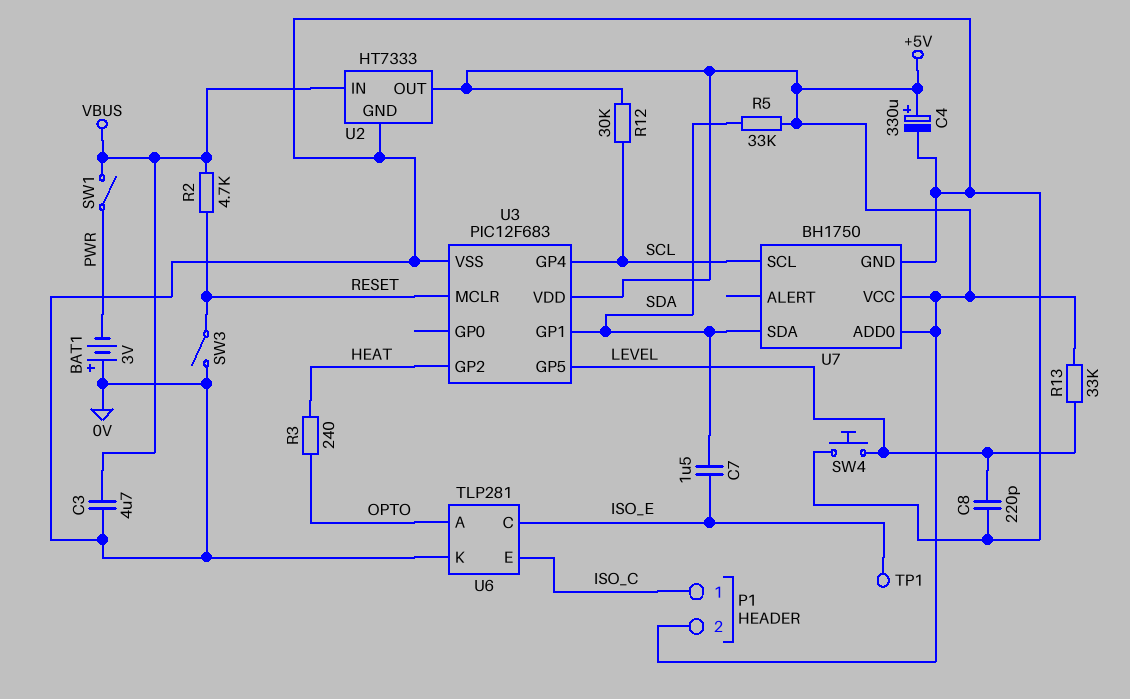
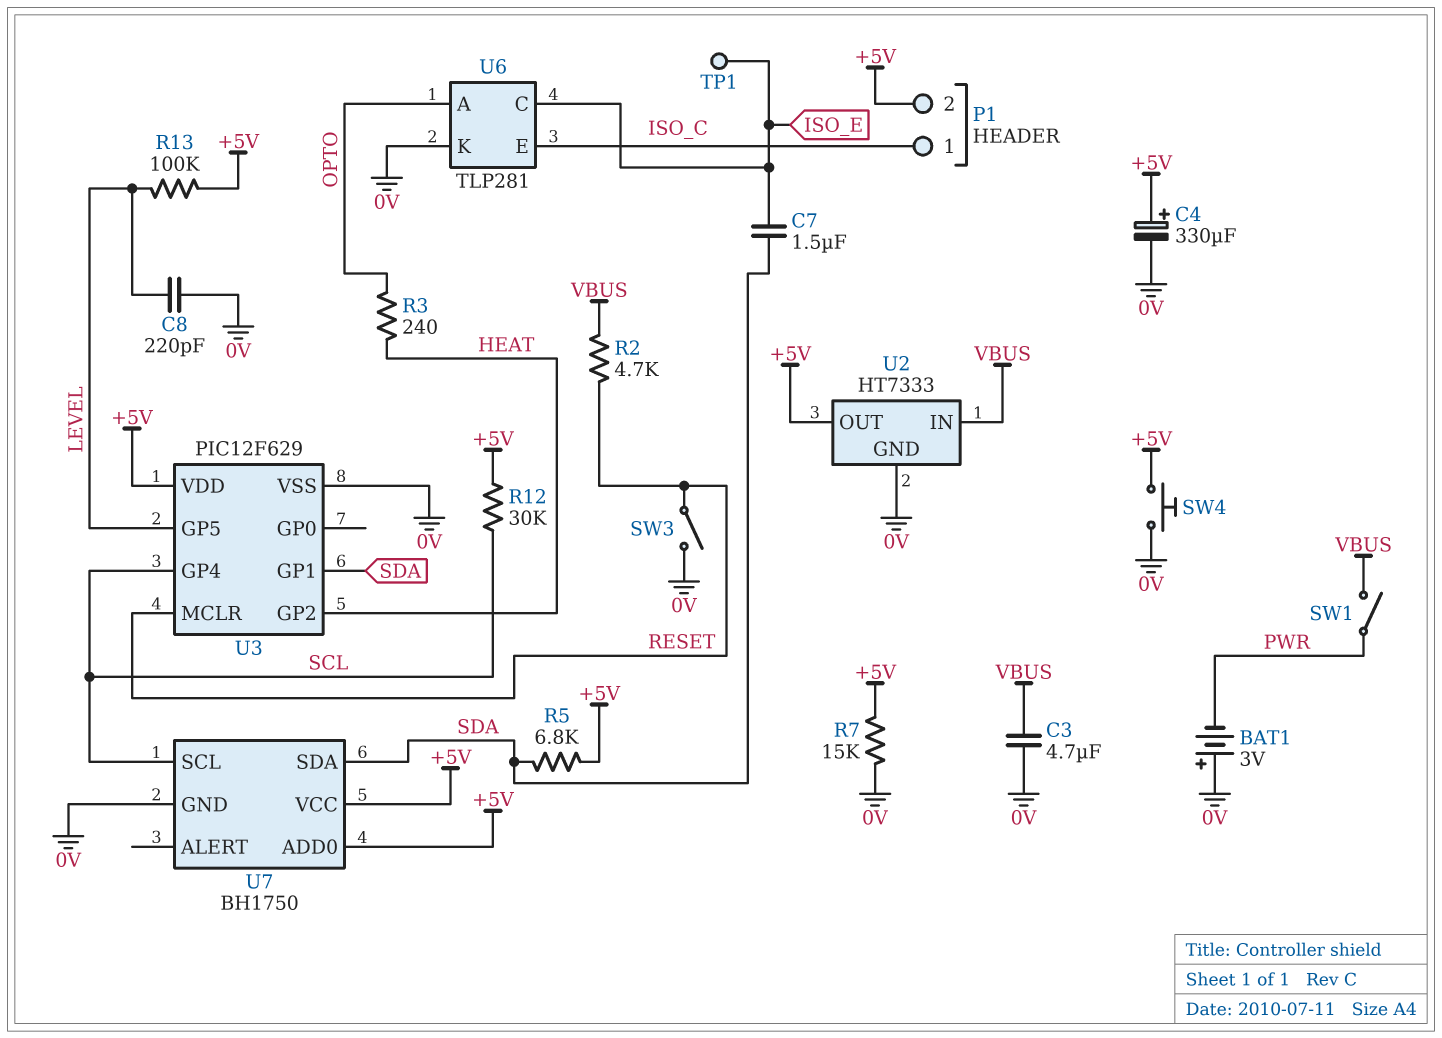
R5: 33k (+5V, SDA) -> 6.8k (+5V, SDA)
R7: none -> 15k (+5V, 0V)
R13: 33k (+5V, LEVEL) -> 100k (+5V, LEVEL)
SW4: button (0V, LEVEL) -> button (+5V, 0V)
U3: PIC12F683 -> PIC12F629

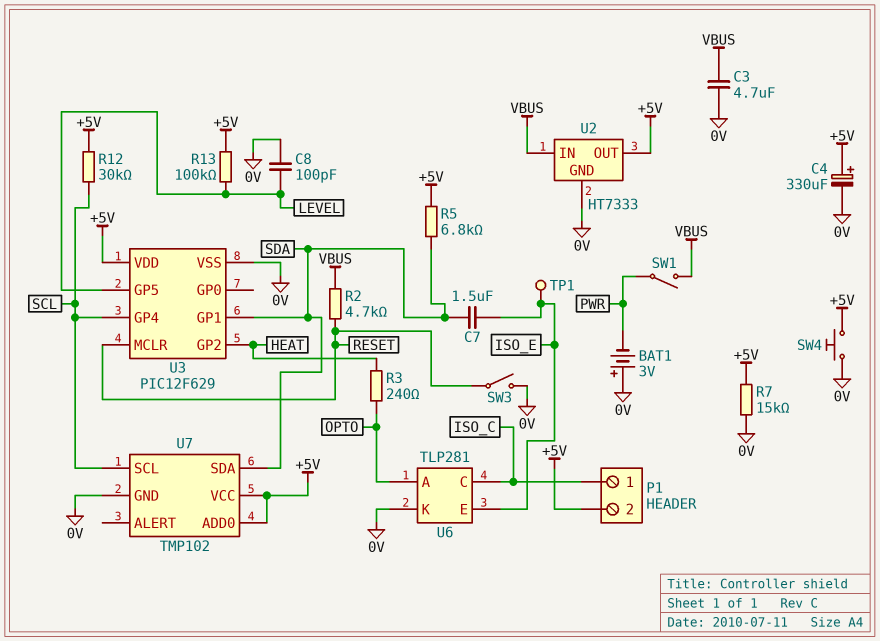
C8: 220pF (0V, LEVEL) -> 100pF (0V, LEVEL)
U6 pin C: ISO_E -> ISO_C
U6 pin E: ISO_C -> ISO_E
U7: BH1750 -> TMP102

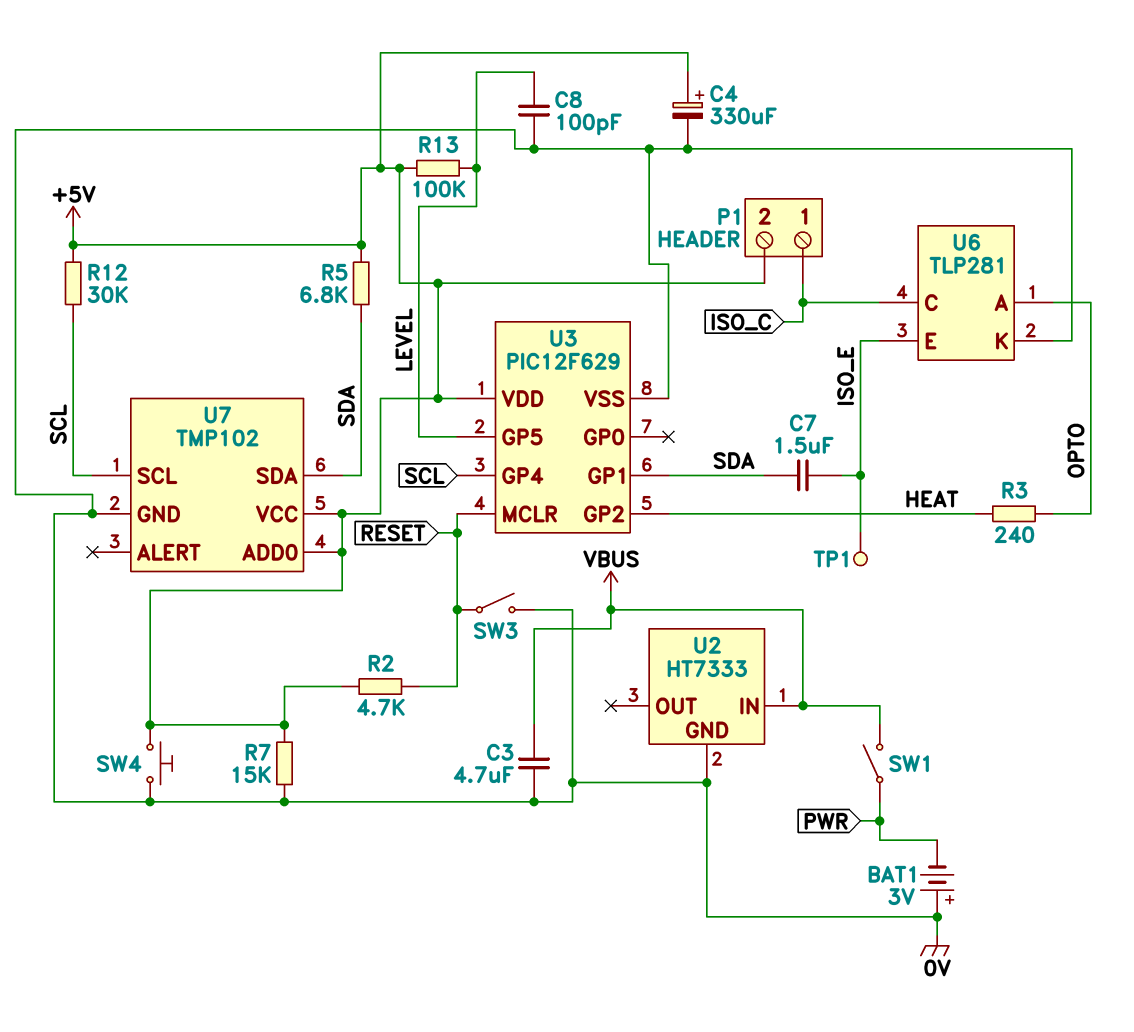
R2: 4.7k (RESET, VBUS) -> 4.7k (+5V, RESET)
U2 pin OUT: +5V -> none

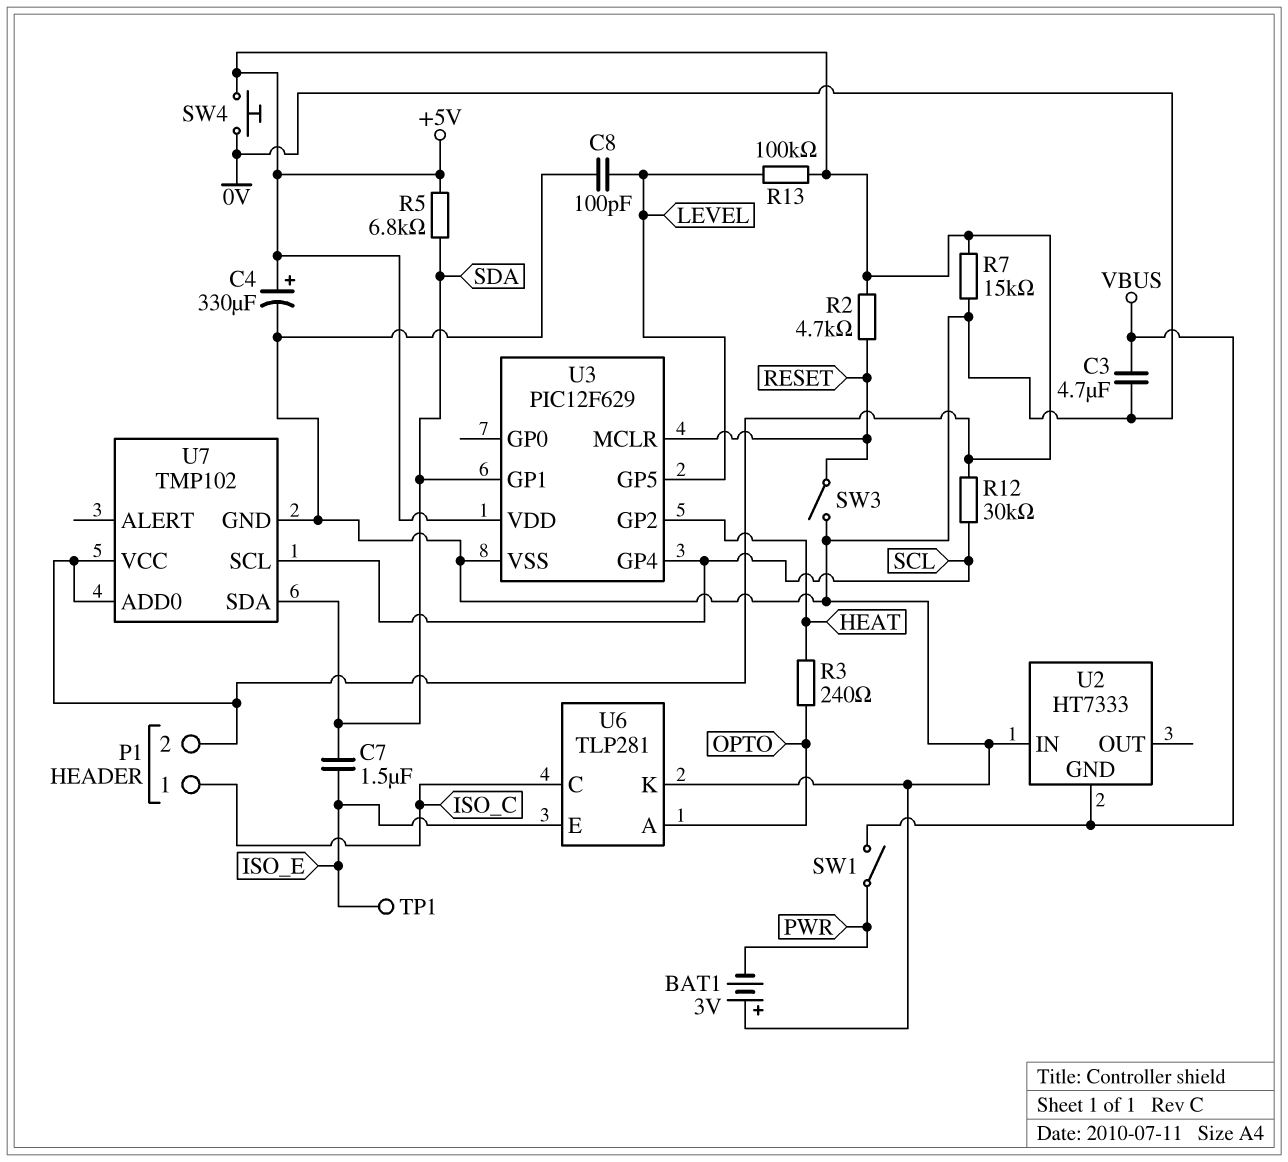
U2 pin GND: 0V -> VBUS
U2 pin IN: VBUS -> 0V

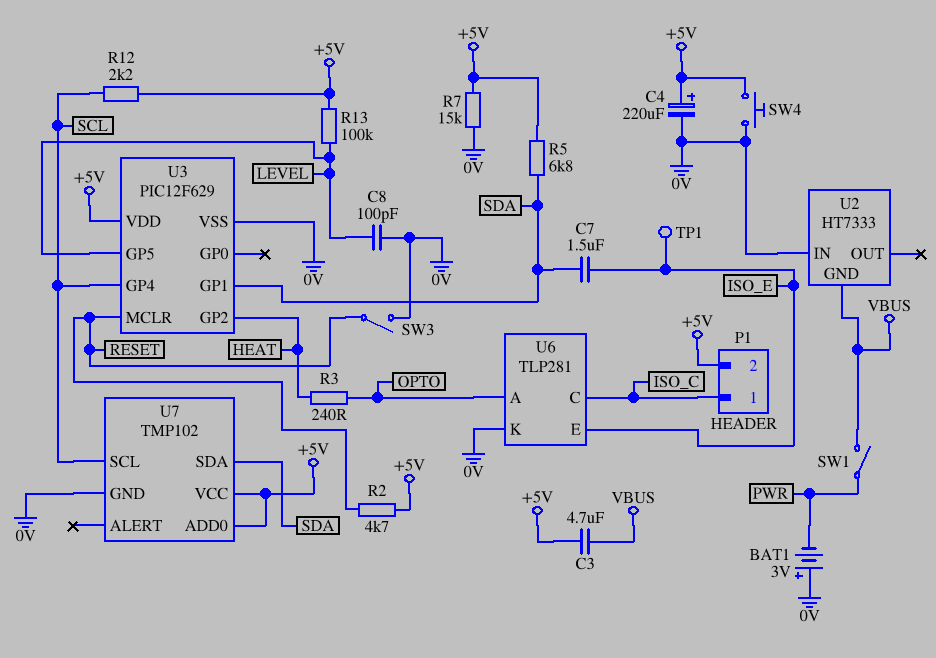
C3: 4.7uF (0V, VBUS) -> 4.7uF (+5V, VBUS)
C4: 330uF (plus +5V, minus 0V) -> 220uF (plus +5V, minus 0V)
R12: 30k (+5V, SCL) -> 2.2k (+5V, SCL)

